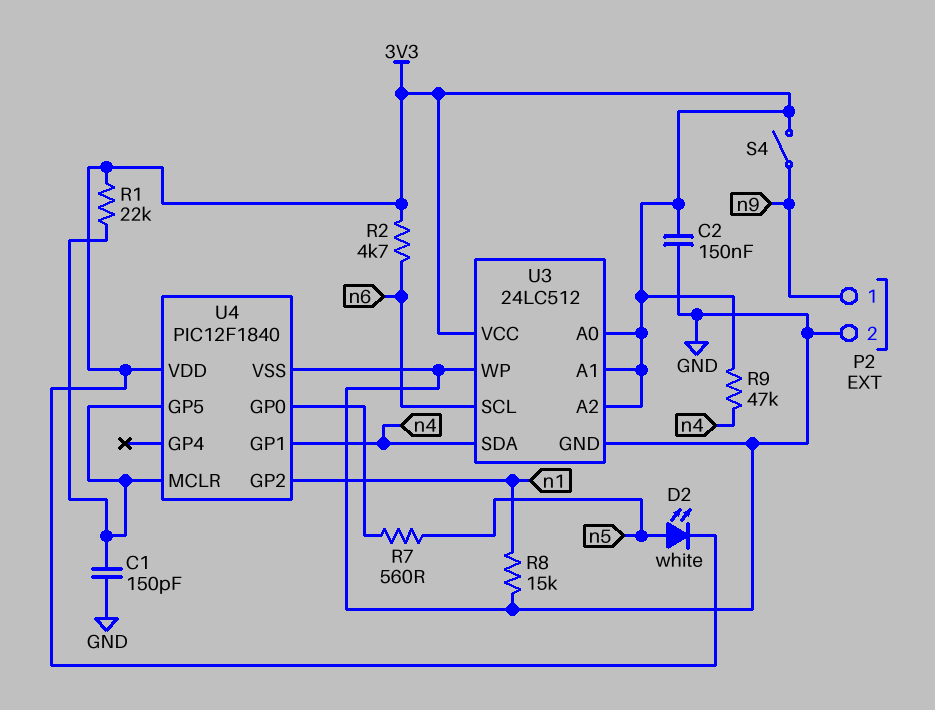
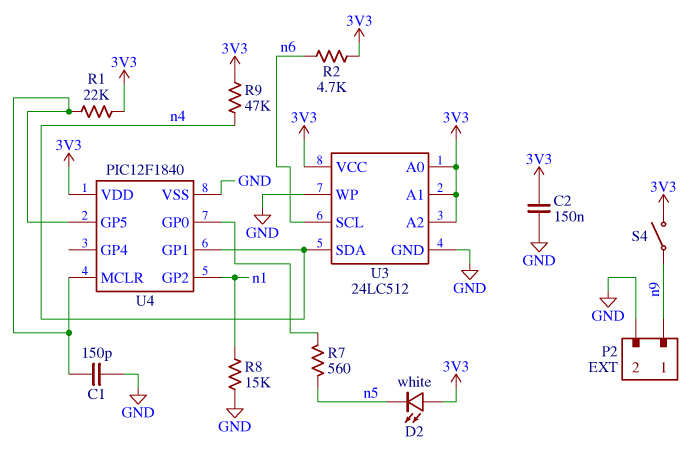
D2: LED white (A n5, K 3V3) -> LED white (A 3V3, K n5)

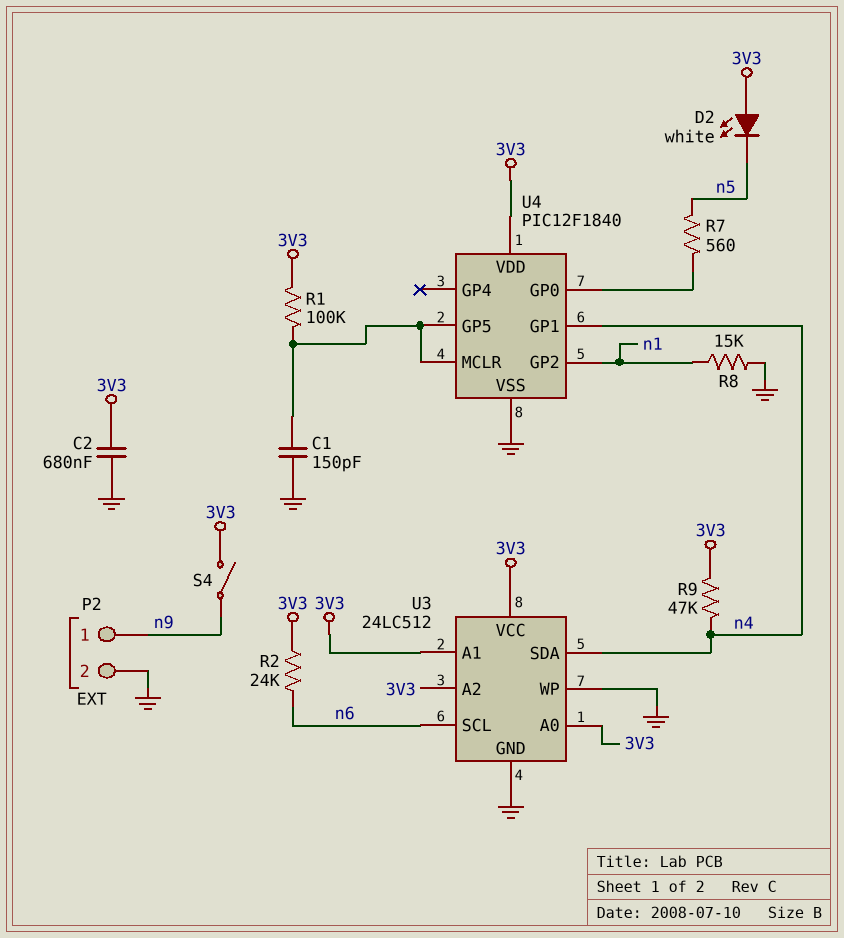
C2: 150nF (3V3, GND) -> 680nF (3V3, GND)
R1: 22k (3V3, U4/GP5) -> 100k (3V3, U4/GP5)
R2: 4.7k (3V3, n6) -> 24k (3V3, n6)

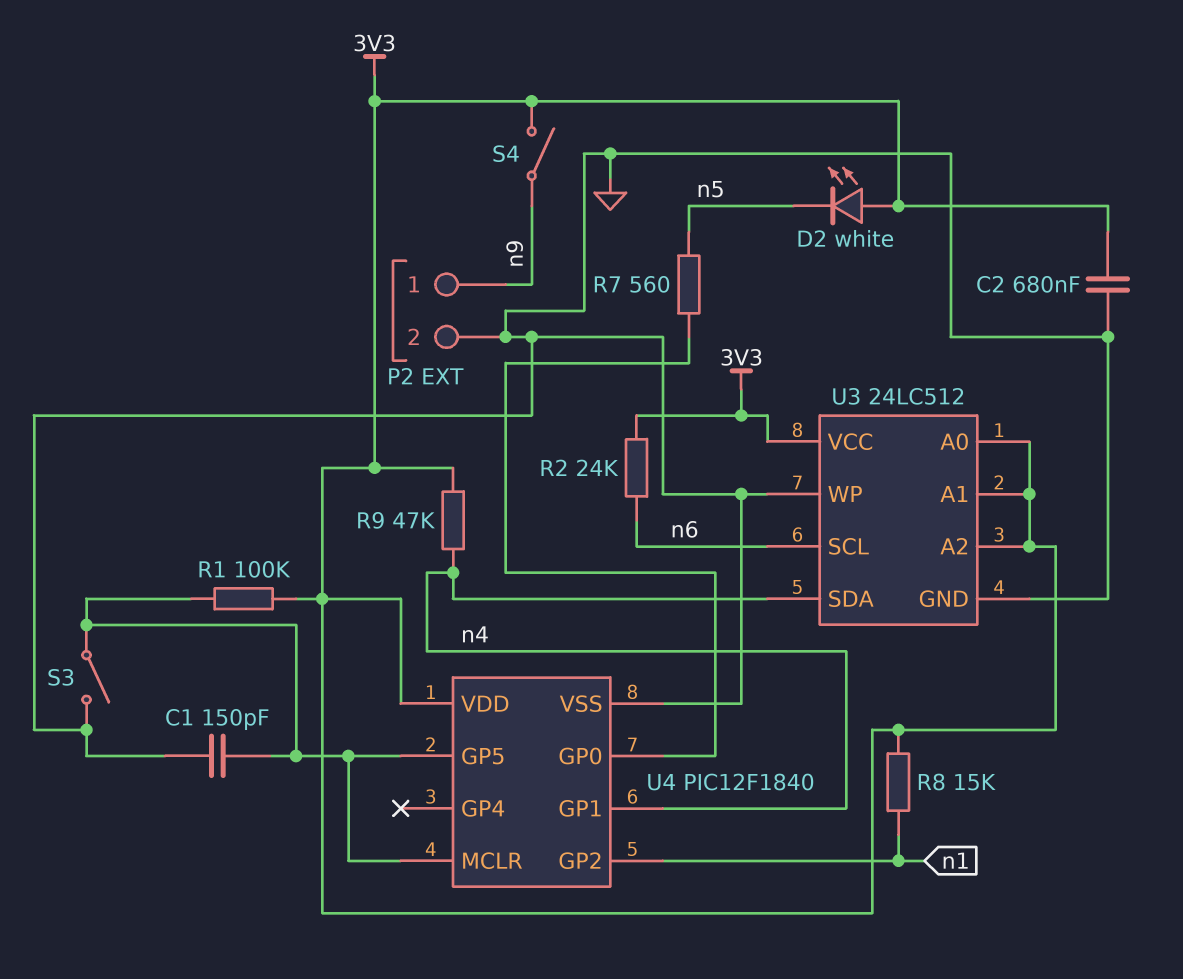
R8: 15k (GND, n1) -> 15k (3V3, n1)
S3: none -> switch (GND, U4/GP5)

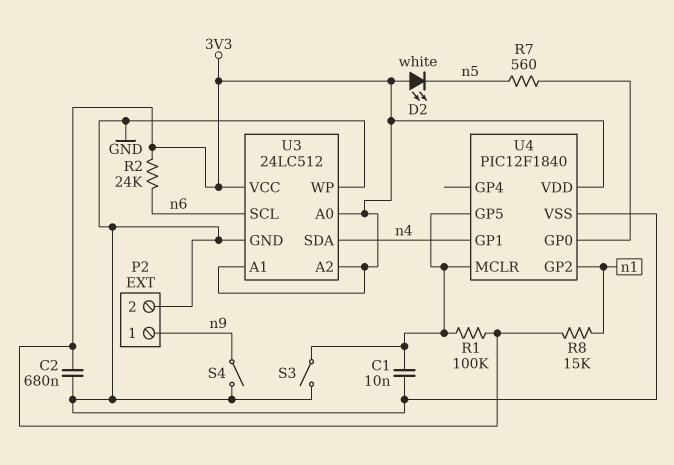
C1: 150pF (GND, U4/GP5) -> 10nF (GND, U4/GP5)
R9: 47k (3V3, n4) -> none
S4: switch (3V3, n9) -> switch (GND, n9)

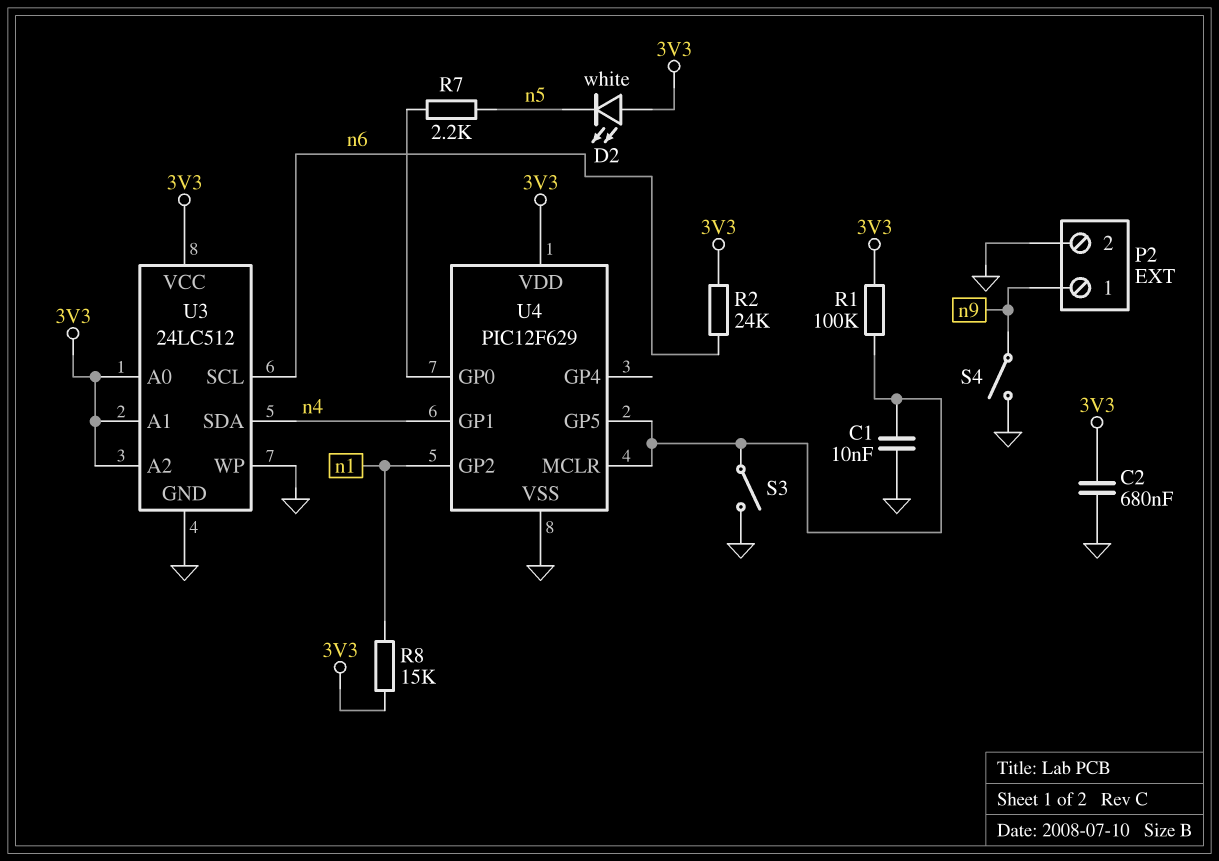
R7: 560 (U4/GP0, n5) -> 2.2k (U4/GP0, n5)
U4: PIC12F1840 -> PIC12F629

